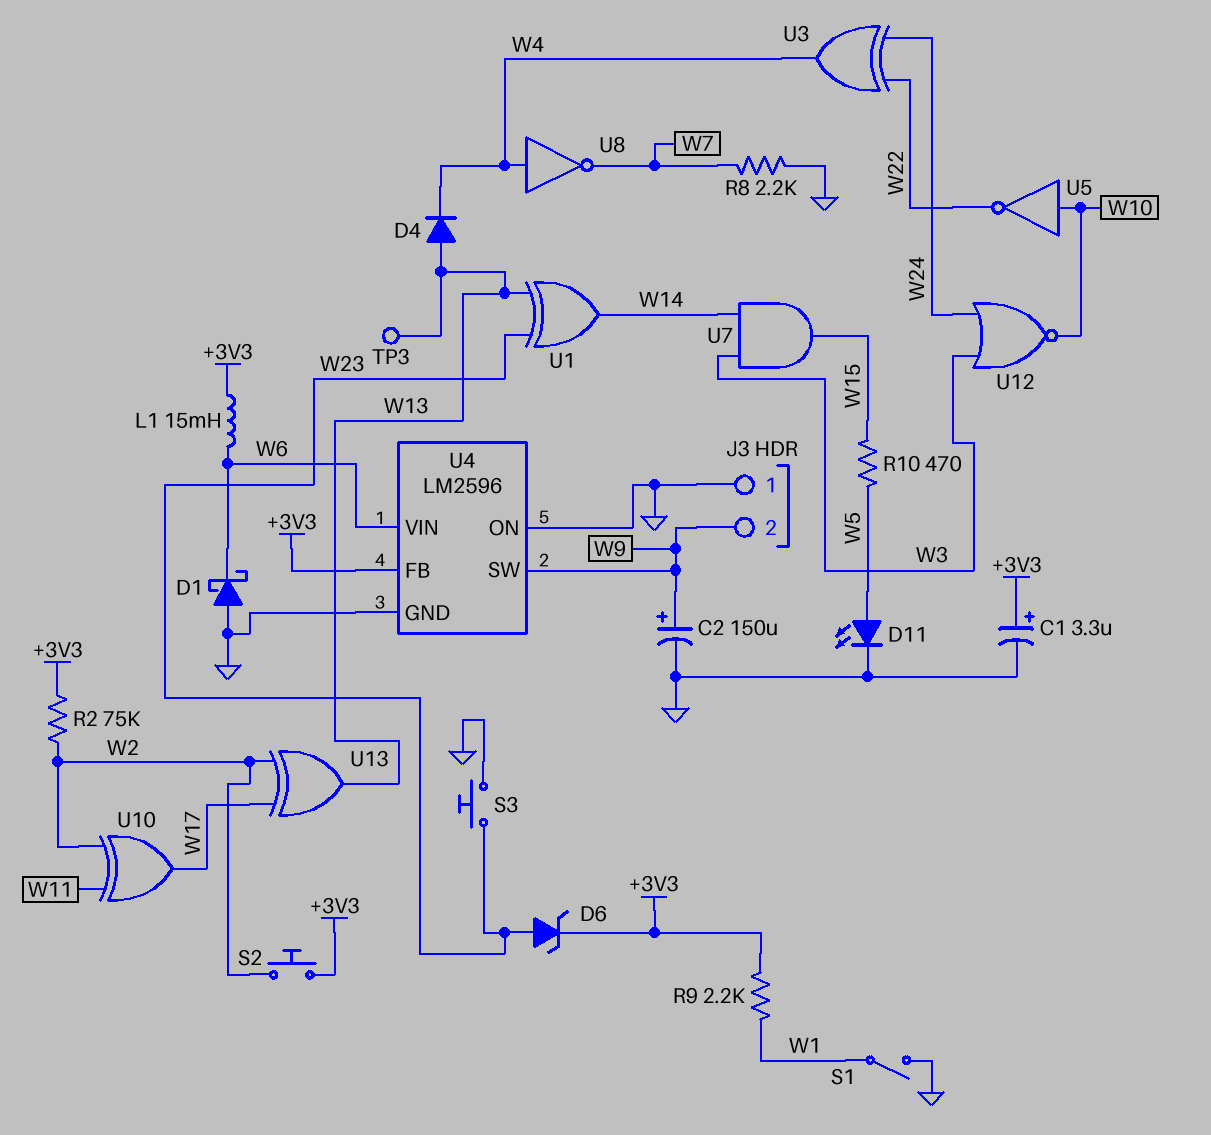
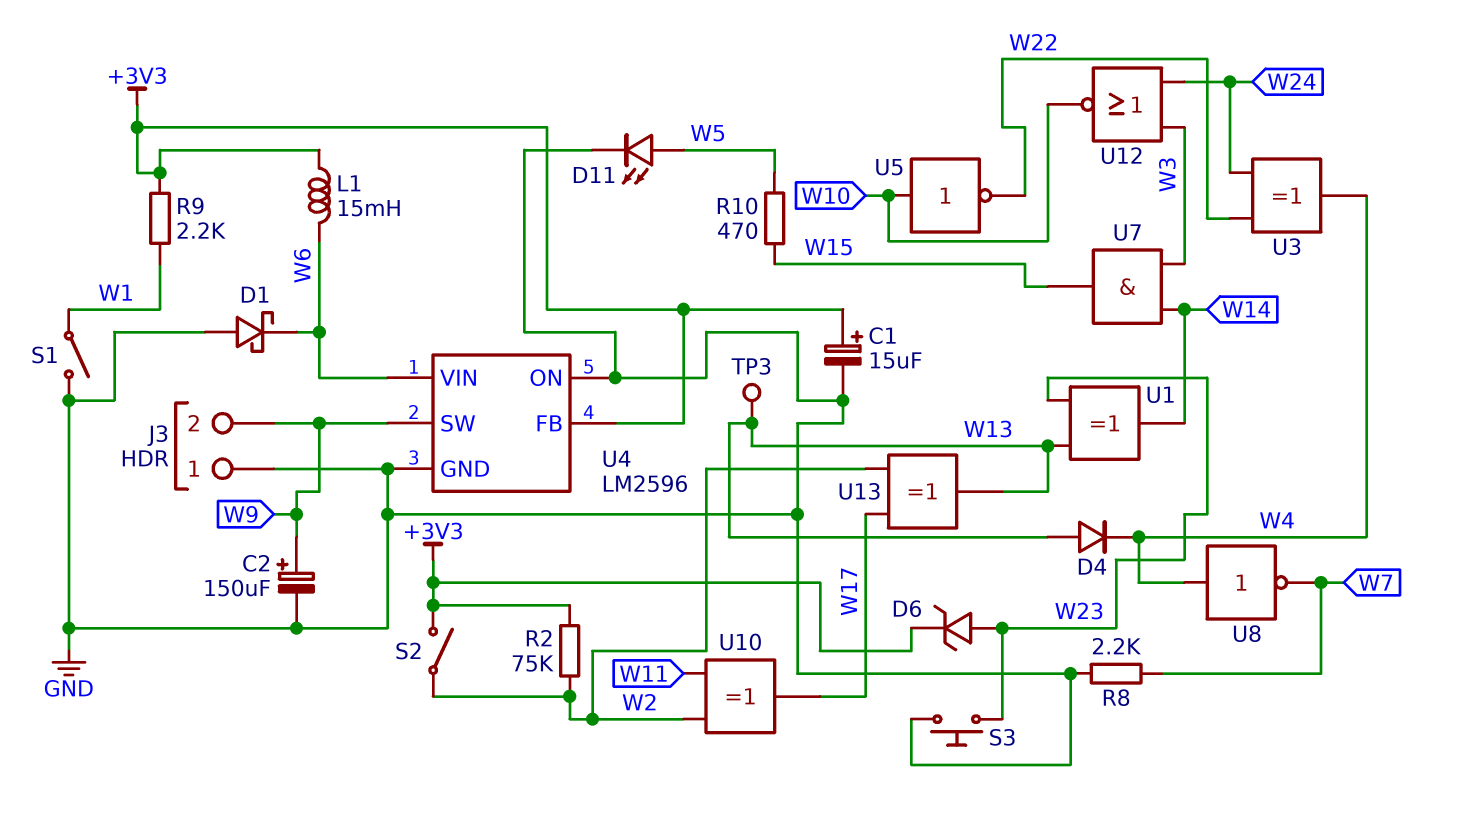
C1: 3.3uF (plus +3V3, minus GND) -> 15uF (plus +3V3, minus GND)
S2: button (+3V3, W2) -> switch (+3V3, W2)

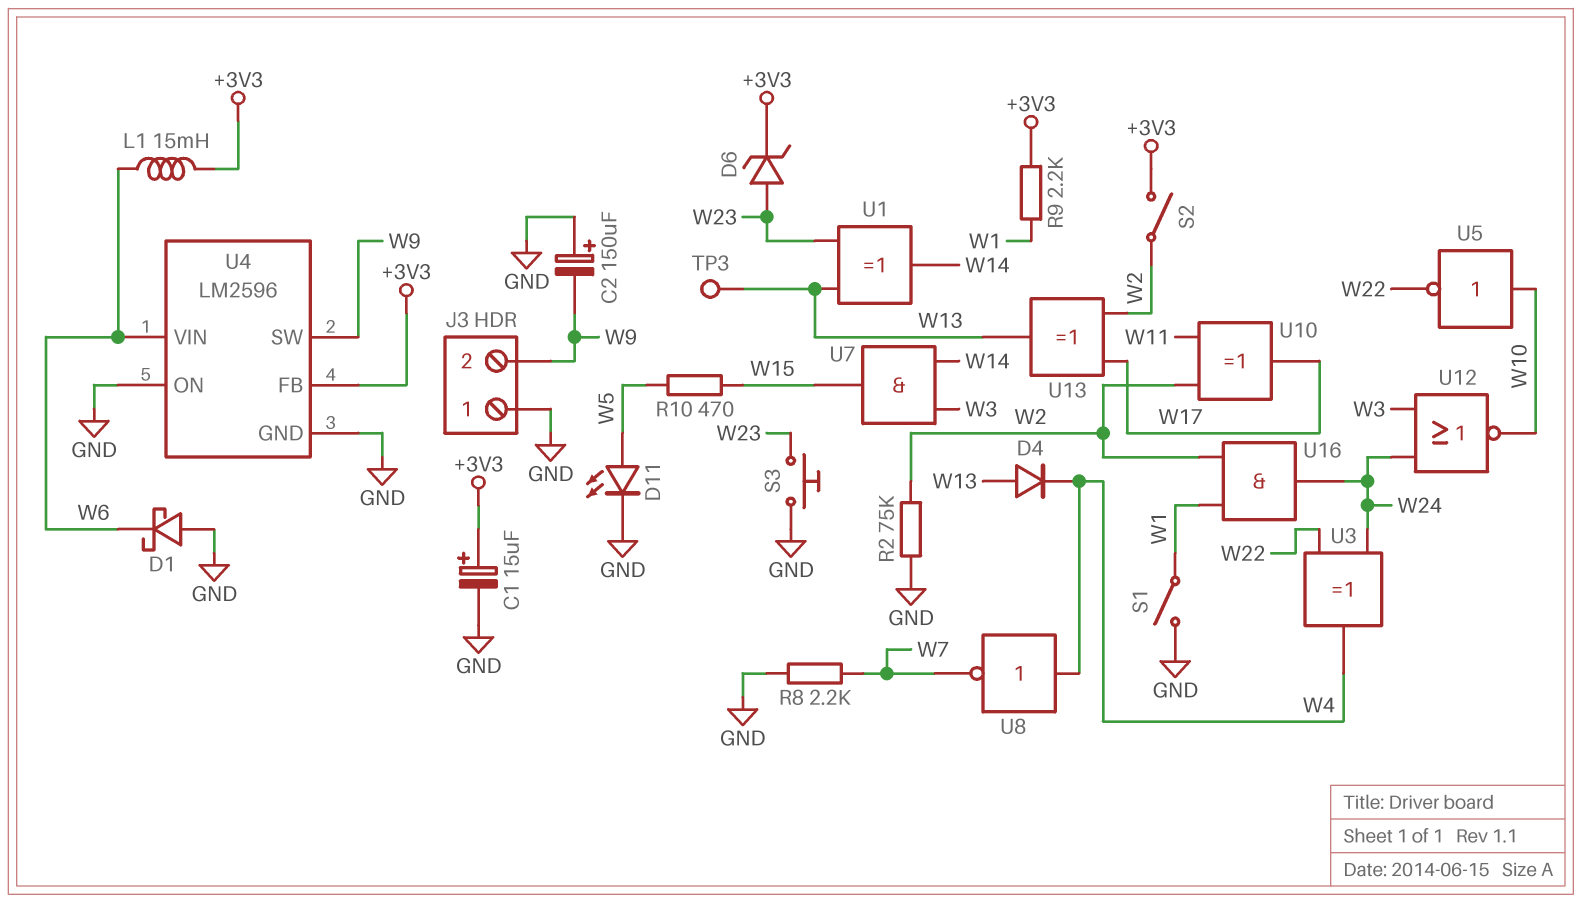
C2: 150uF (plus W9, minus GND) -> 150uF (plus GND, minus W9)
R2: 75k (+3V3, W2) -> 75k (GND, W2)
U16: none -> AND (in W1, in W2, out W24)

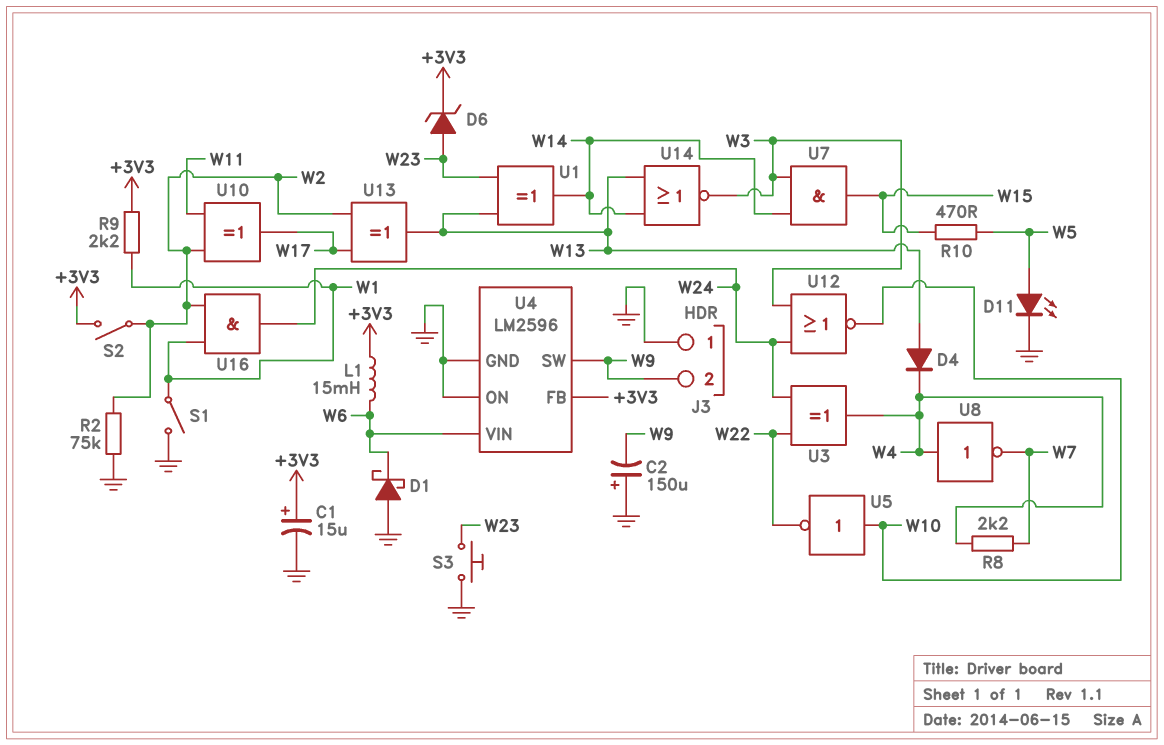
R8: 2.2k (GND, W7) -> 2.2k (W4, W7)
TP3: test point (W13) -> none
U14: none -> NOR (in W13, in W14, out W3)

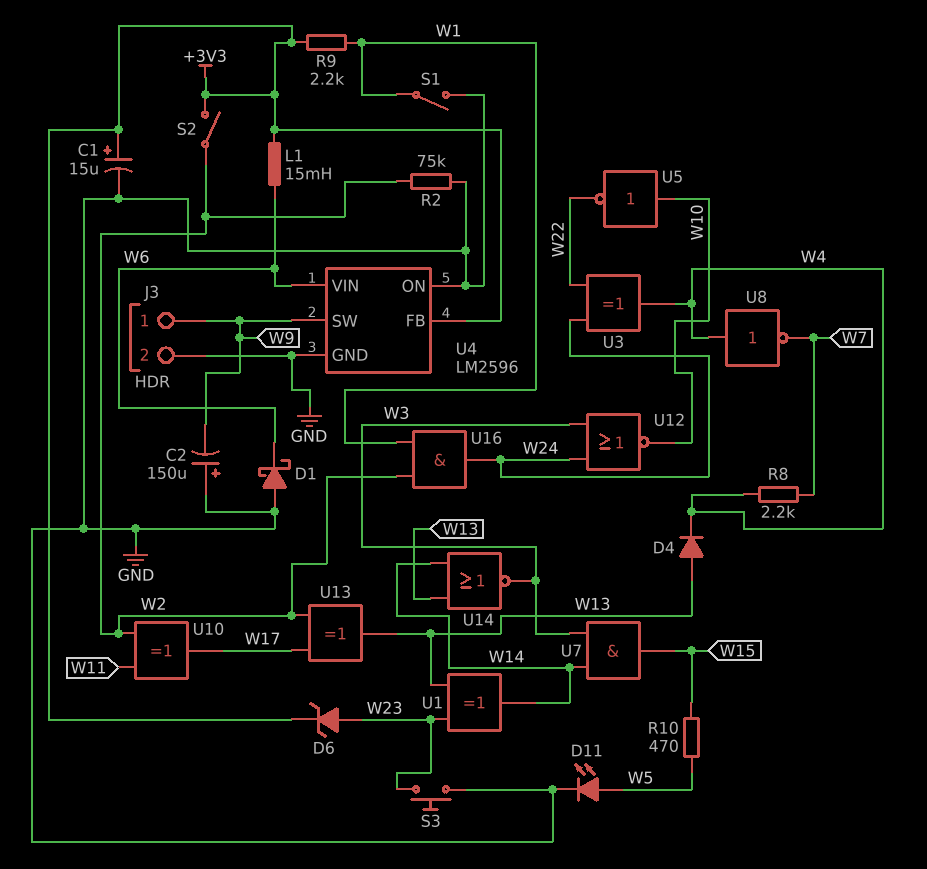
J3 pin 1: GND -> W9
J3 pin 2: W9 -> GND

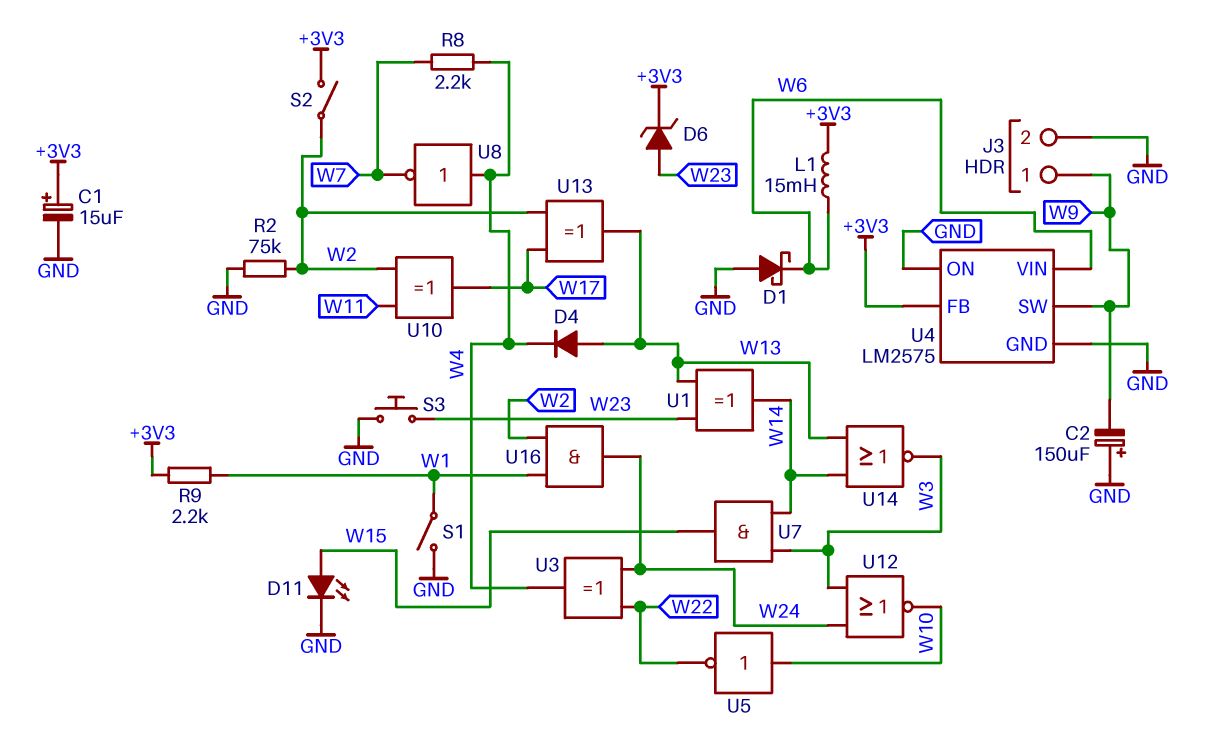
D11: LED (A W5, K GND) -> LED (A W15, K GND)
R10: 470 (W5, W15) -> none
U4: LM2596 -> LM2575

